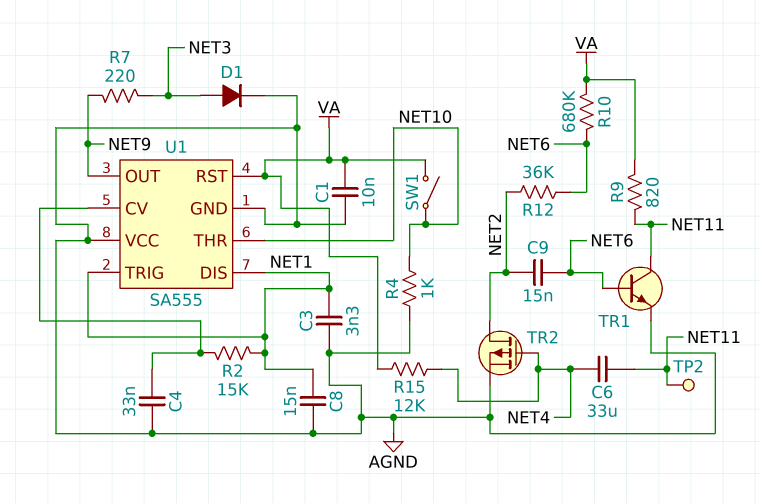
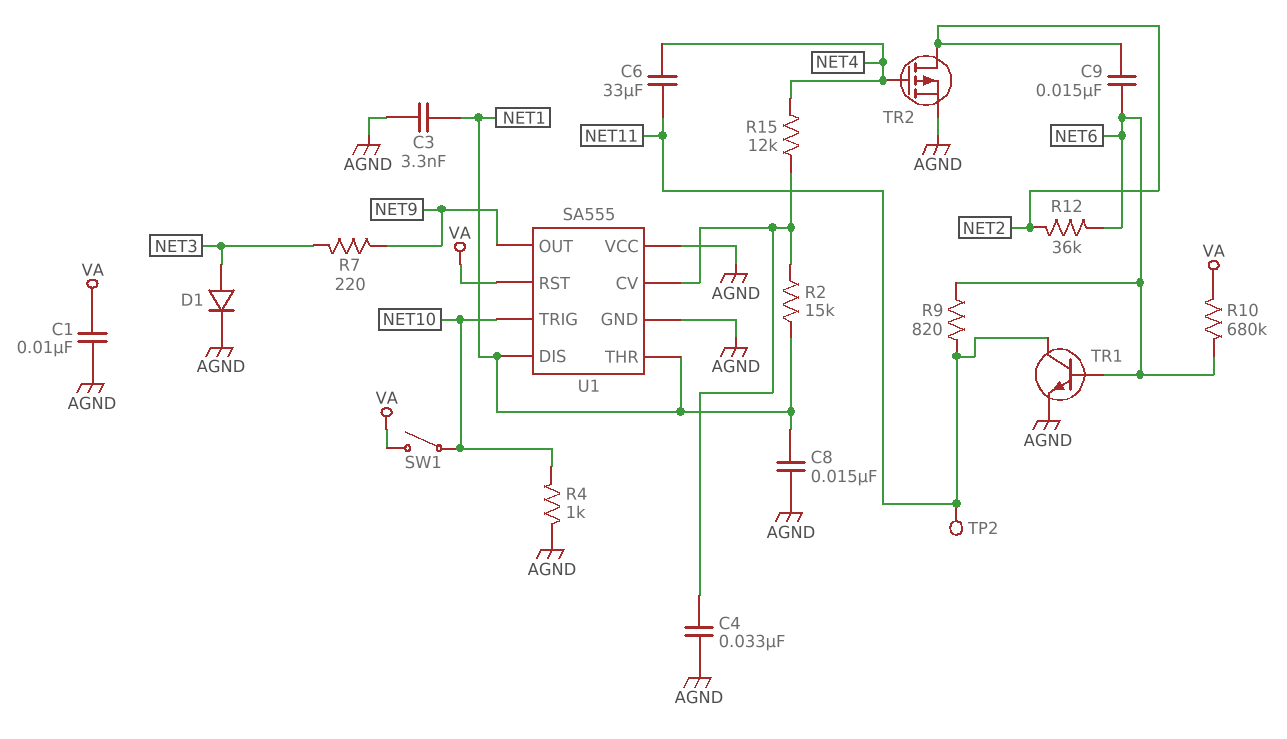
R9: 820 (NET11, VA) -> 820 (NET6, NET11)
R15: 12k (NET4, VA) -> 12k (NET4, U1/CV)
U1 pin THR: NET10 -> NET1
U1 pin TRIG: NET1 -> NET10

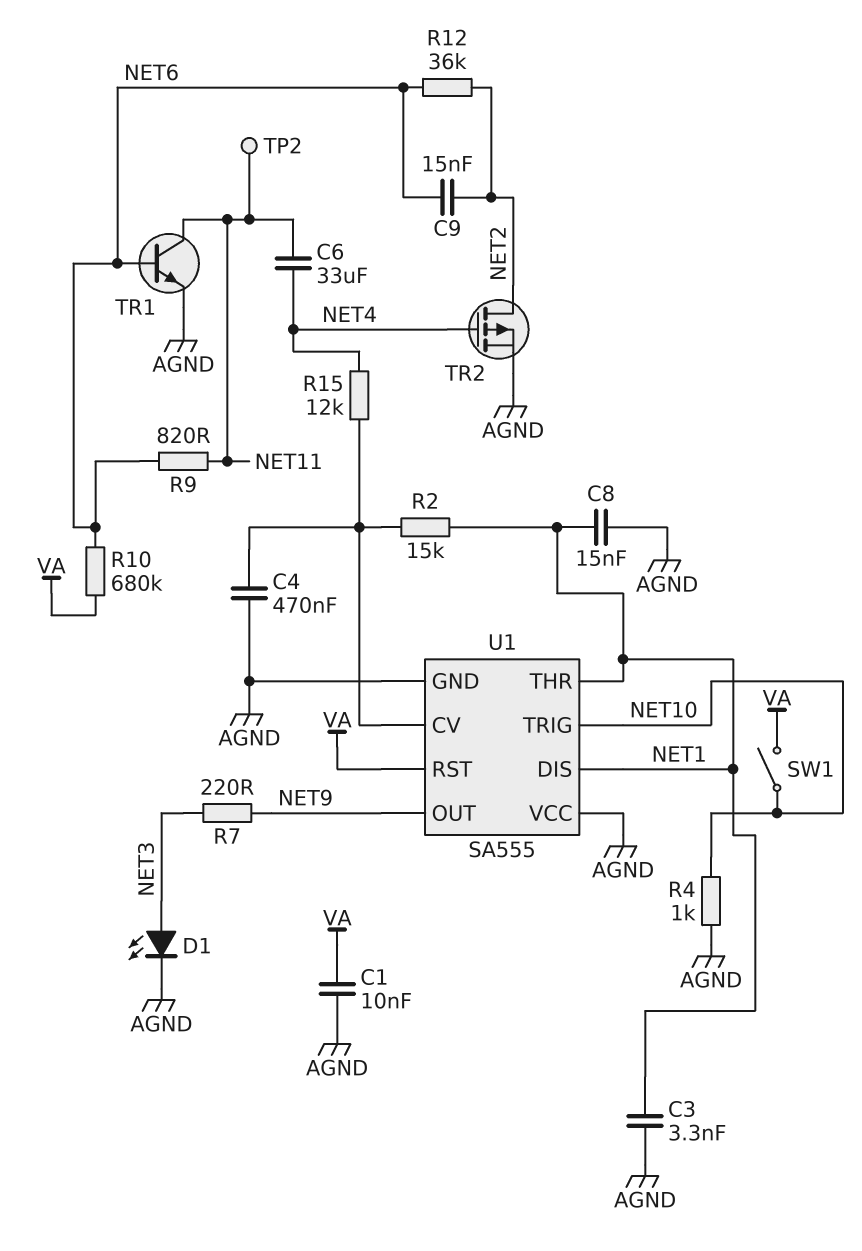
C4: 33nF (AGND, U1/CV) -> 470nF (AGND, U1/CV)
D1: diode (A NET3, K AGND) -> LED (A NET3, K AGND)

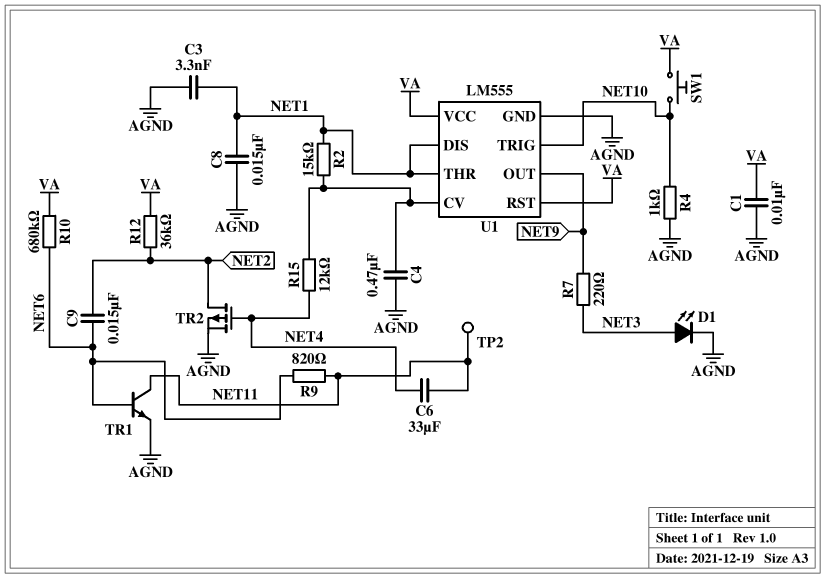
R12: 36k (NET2, NET6) -> 36k (NET2, VA)
SW1: switch (NET10, VA) -> button (NET10, VA)
U1: SA555 -> LM555
U1 pin VCC: AGND -> VA

